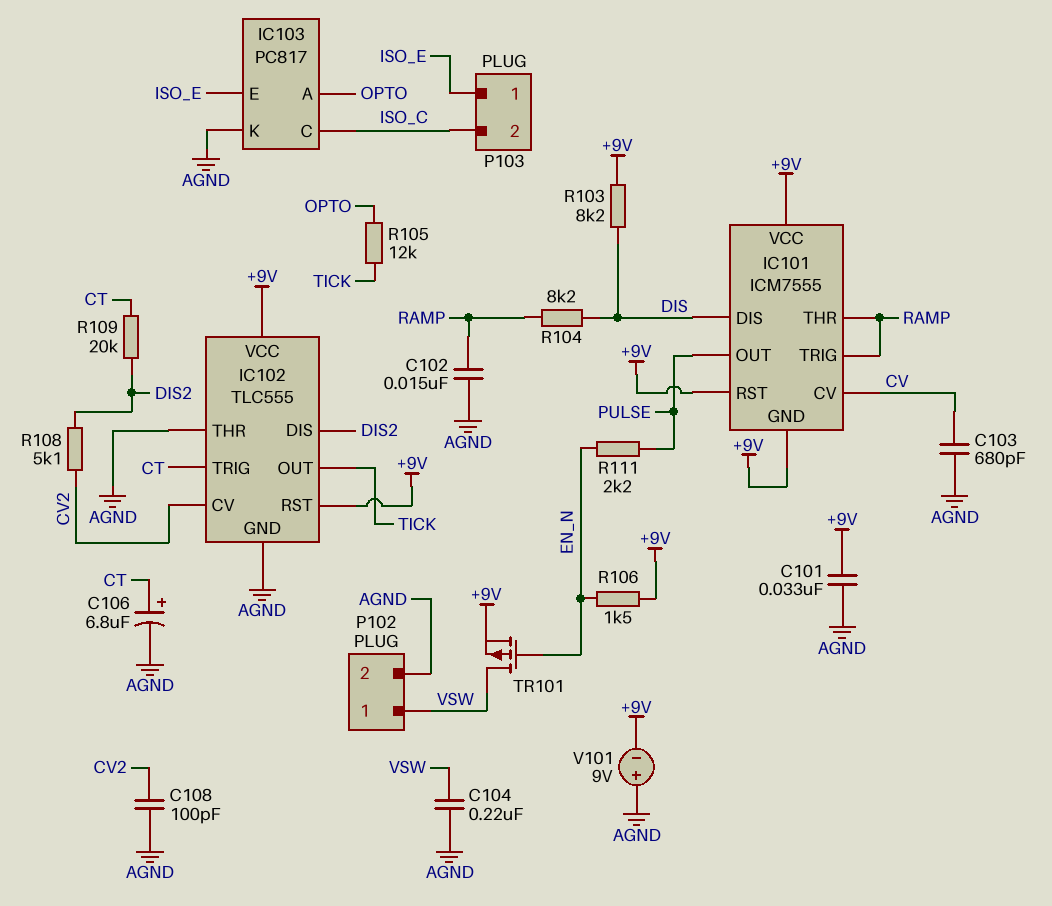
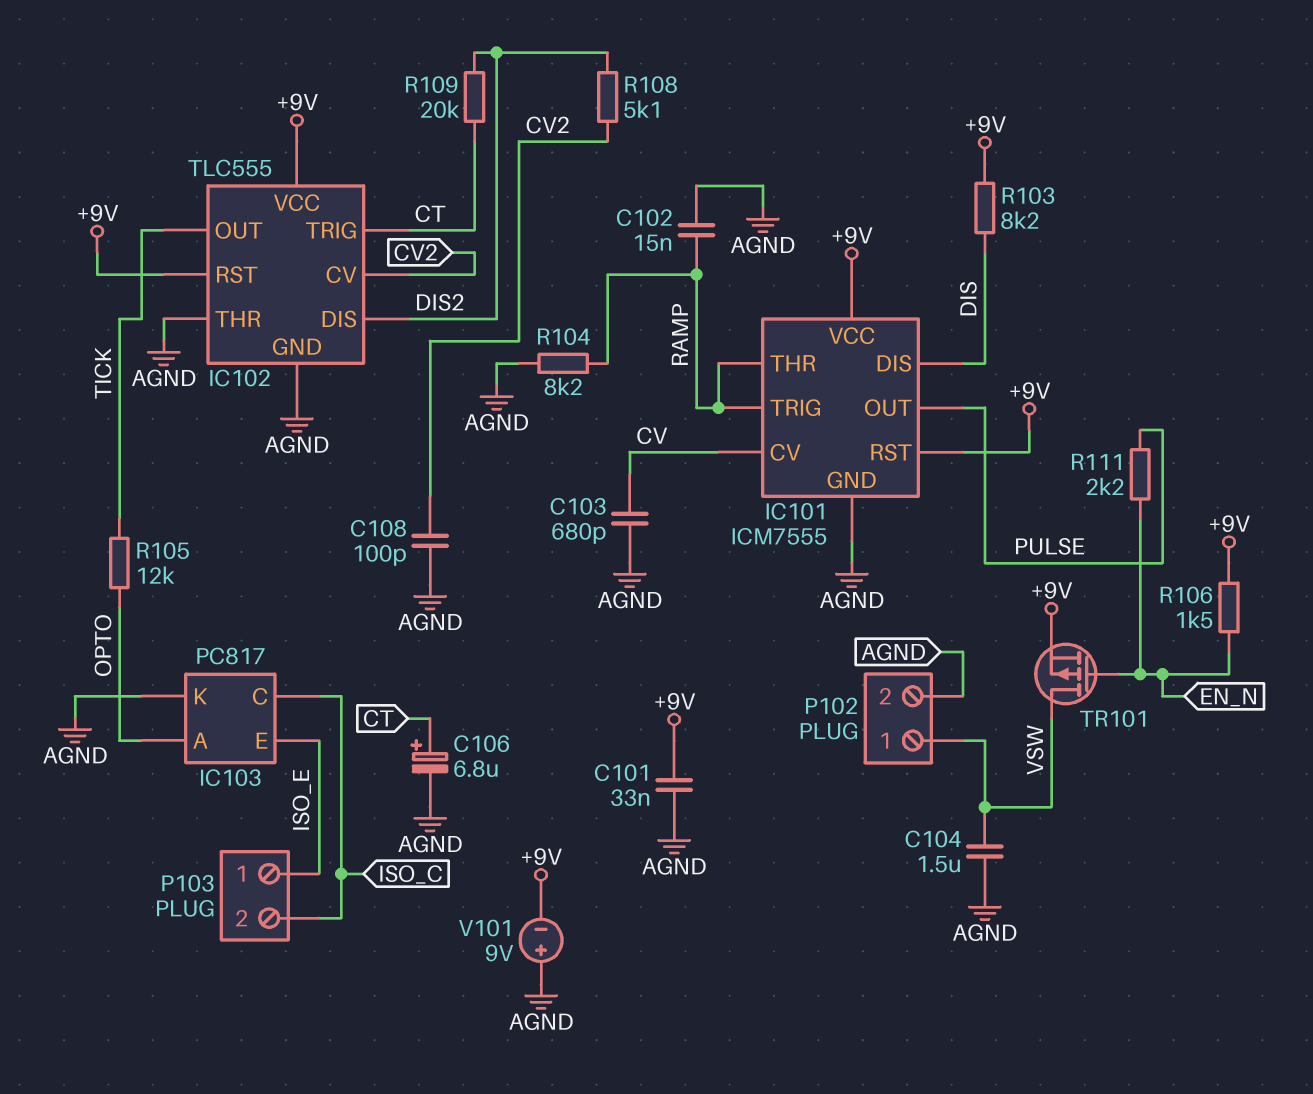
C104: 220nF (AGND, VSW) -> 1.5uF (AGND, VSW)
IC101 pin GND: +9V -> AGND
R104: 8.2k (DIS, RAMP) -> 8.2k (AGND, RAMP)

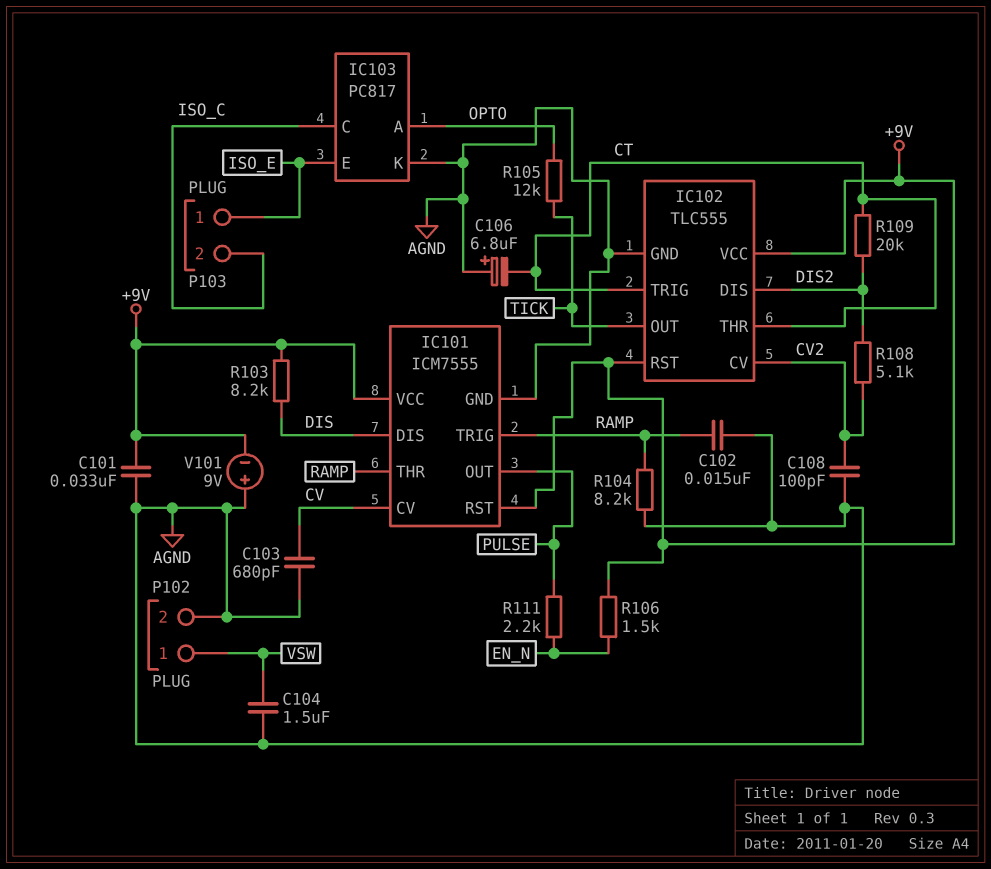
C106: 6.8uF (plus CT, minus AGND) -> 6.8uF (plus AGND, minus CT)
IC102 pin THR: AGND -> CT
TR101: PMOS (G EN_N, D VSW, S +9V) -> none

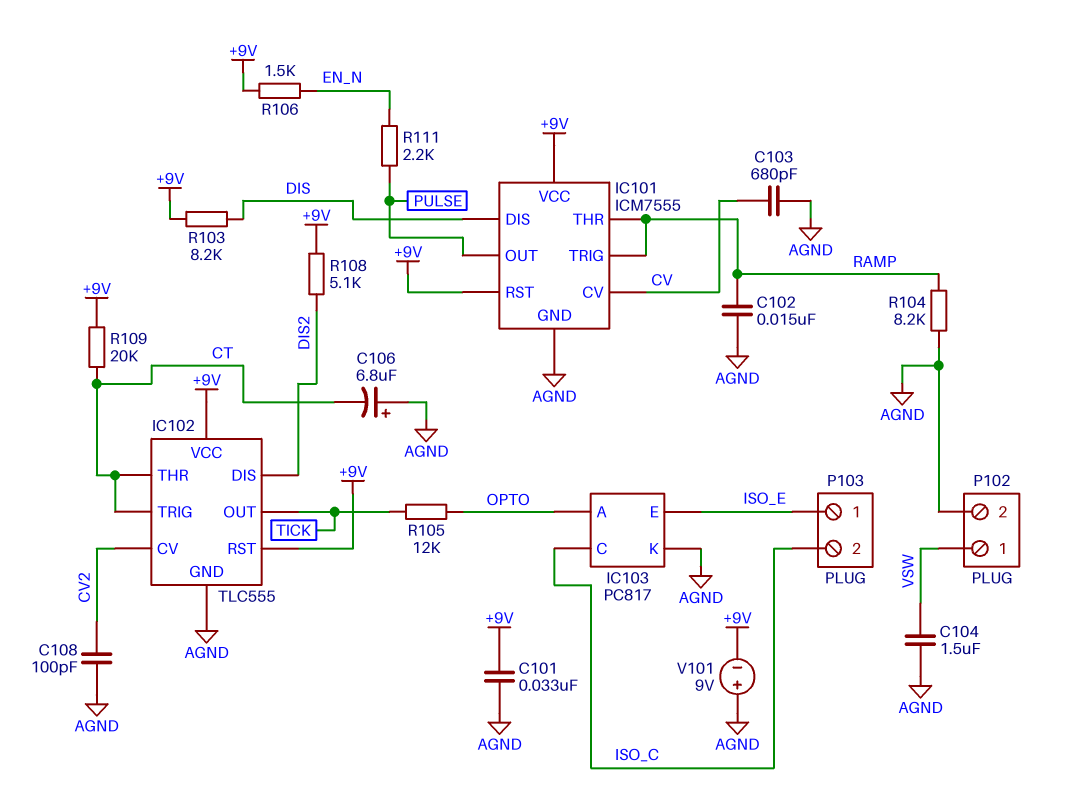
R108: 5.1k (CV2, DIS2) -> 5.1k (+9V, DIS2)
R109: 20k (CT, DIS2) -> 20k (+9V, CT)

